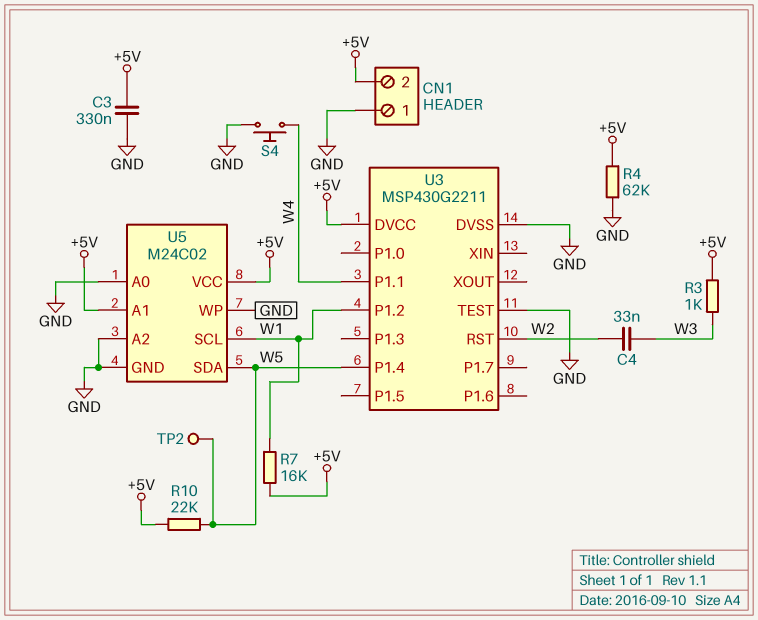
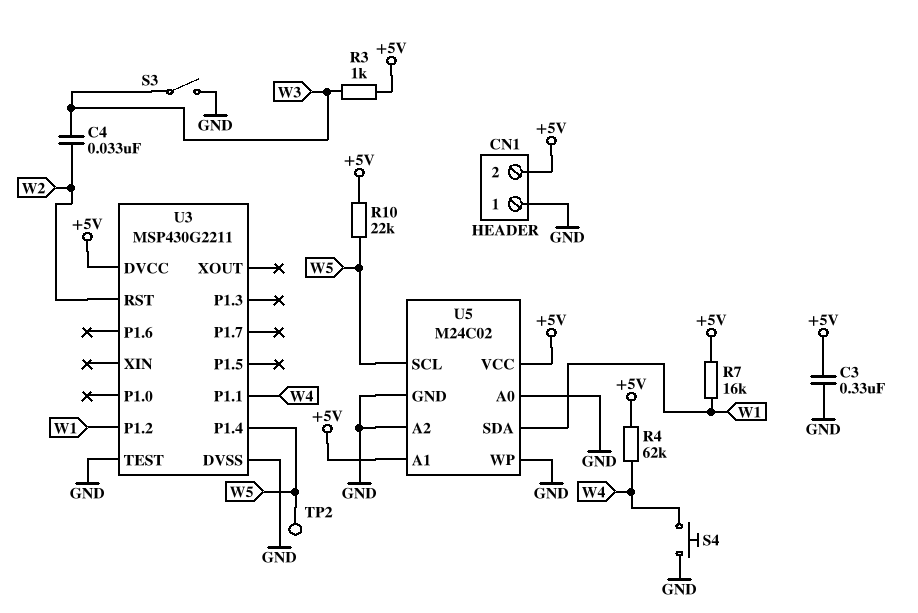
R4: 62k (+5V, GND) -> 62k (+5V, W4)
S3: none -> switch (GND, W3)
U5 pin SCL: W1 -> W5
U5 pin SDA: W5 -> W1

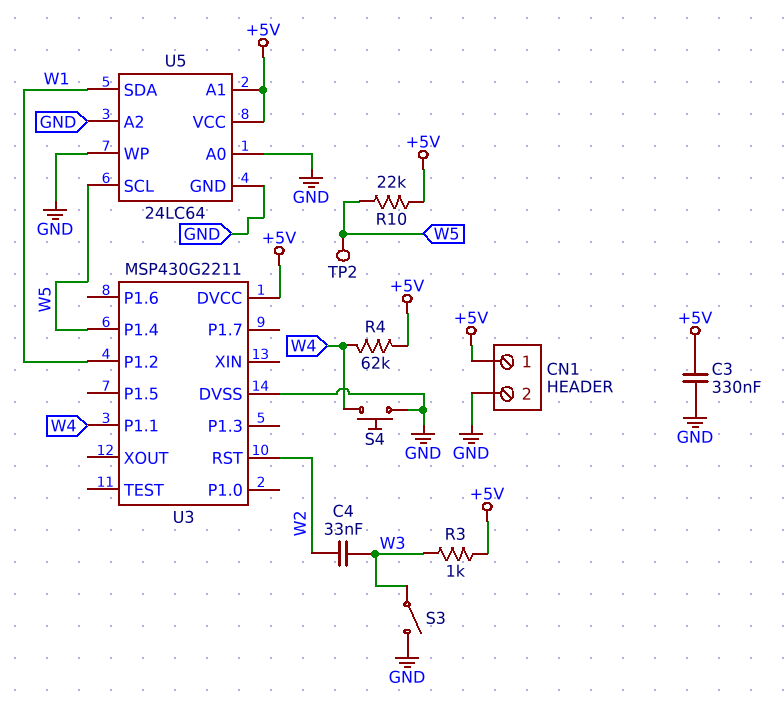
CN1 pin 1: GND -> +5V
CN1 pin 2: +5V -> GND
R7: 16k (+5V, W1) -> none
U3 pin TEST: GND -> none
U5: M24C02 -> 24LC64

